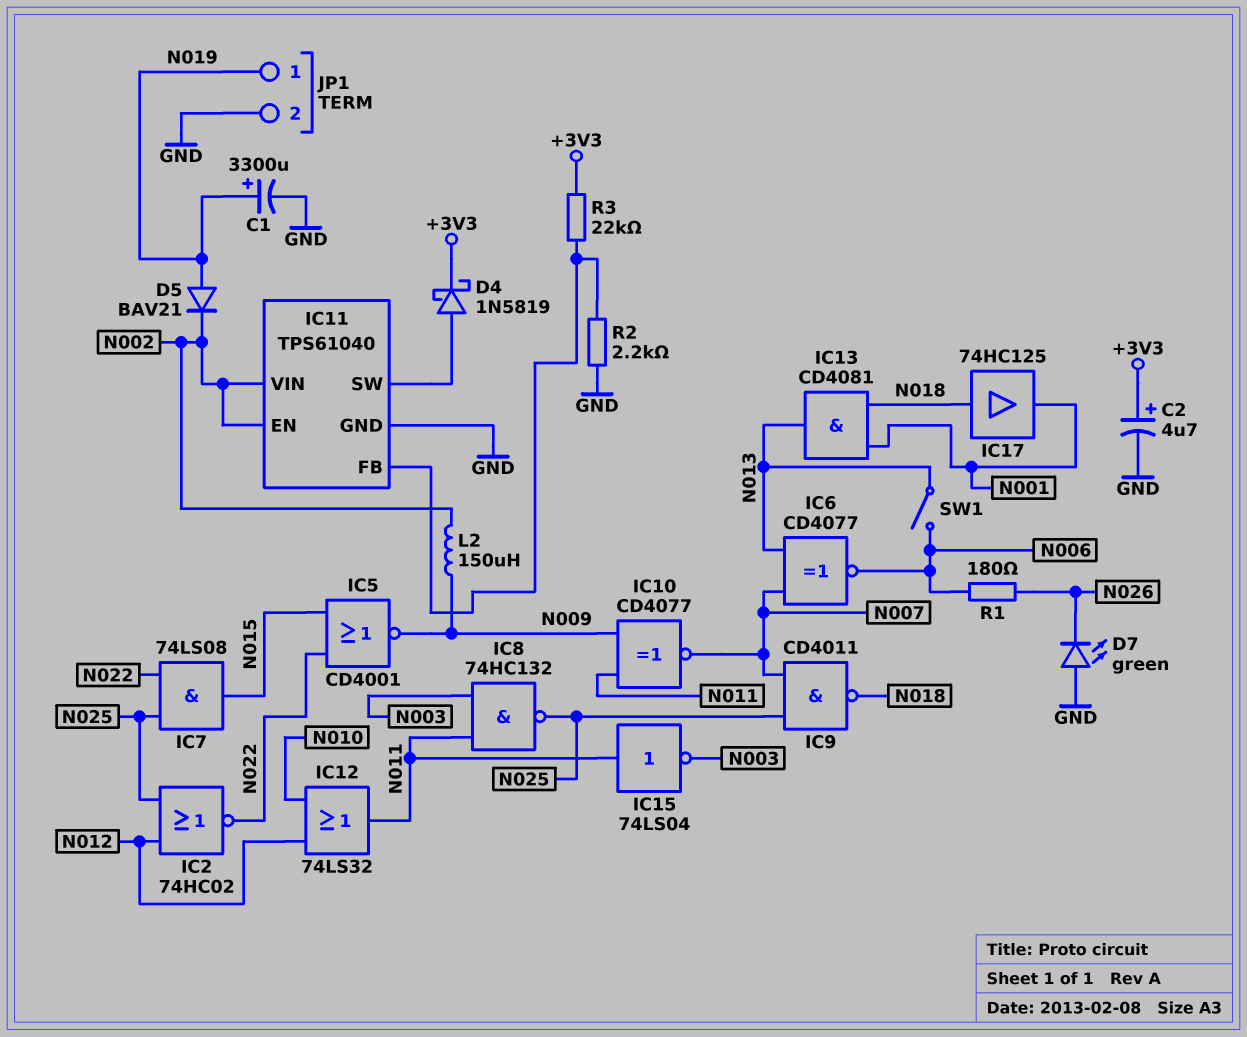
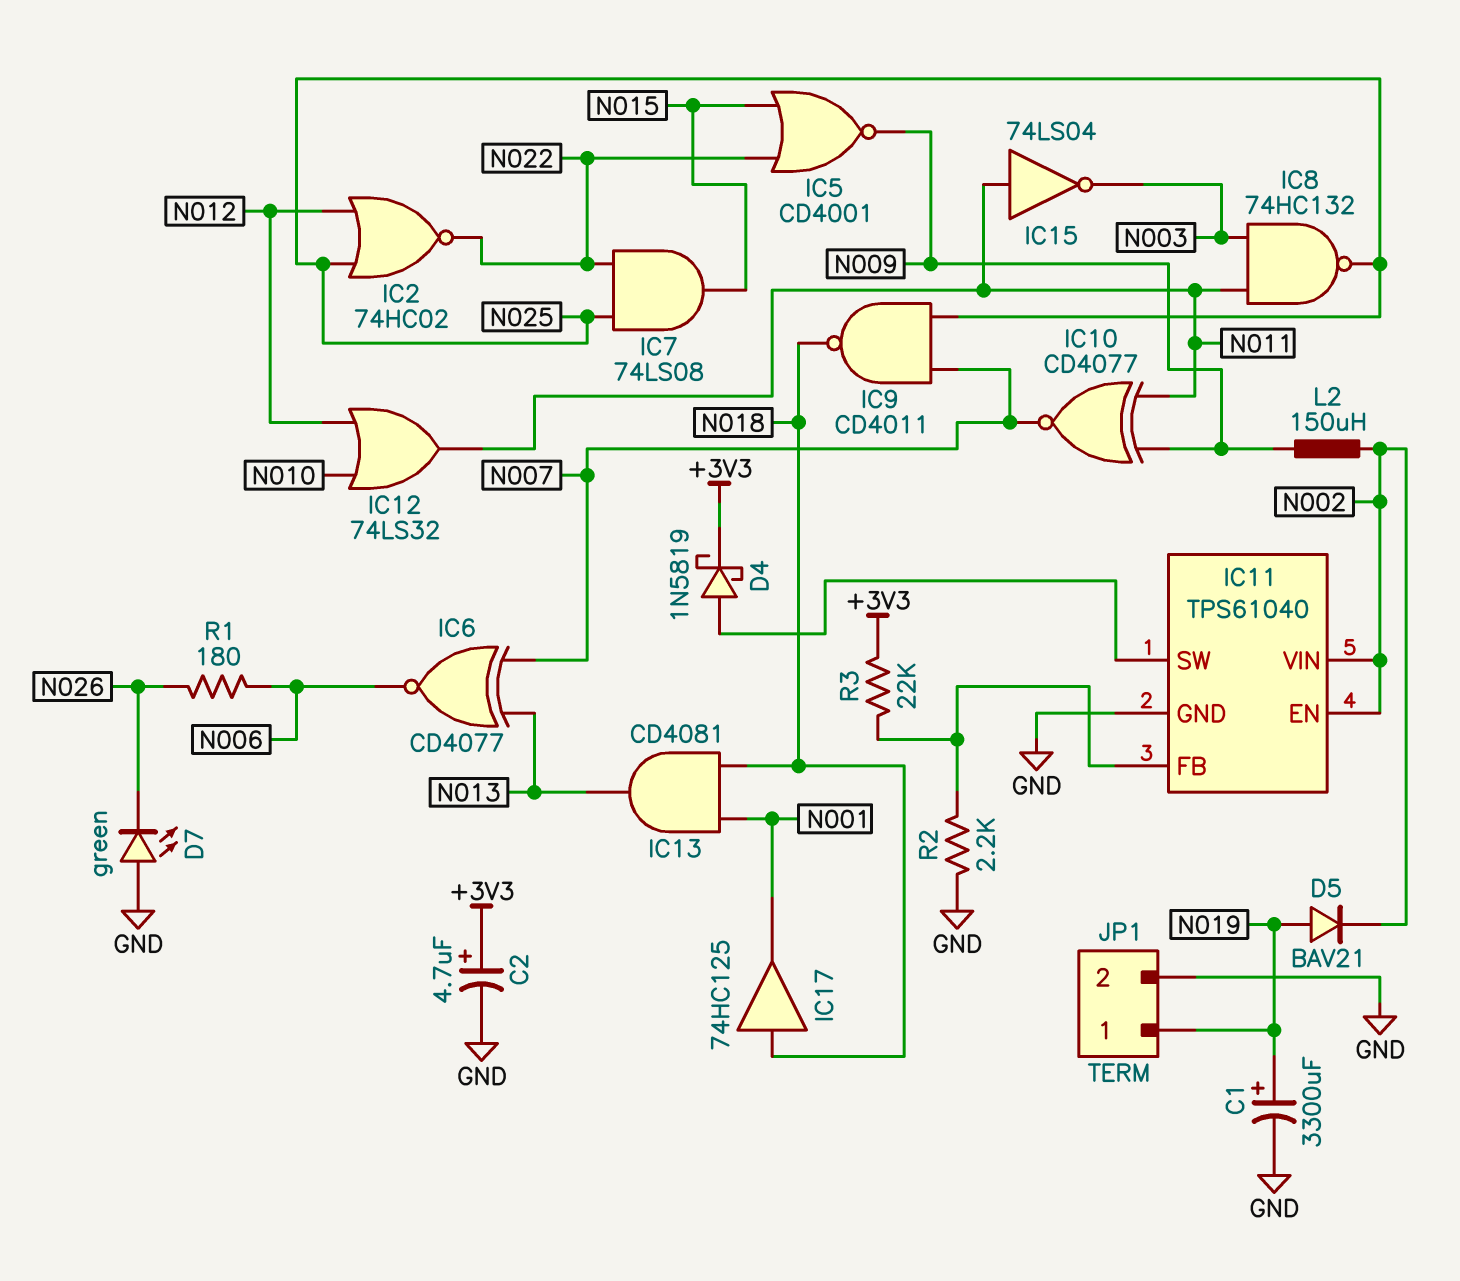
SW1: switch (N006, N013) -> none

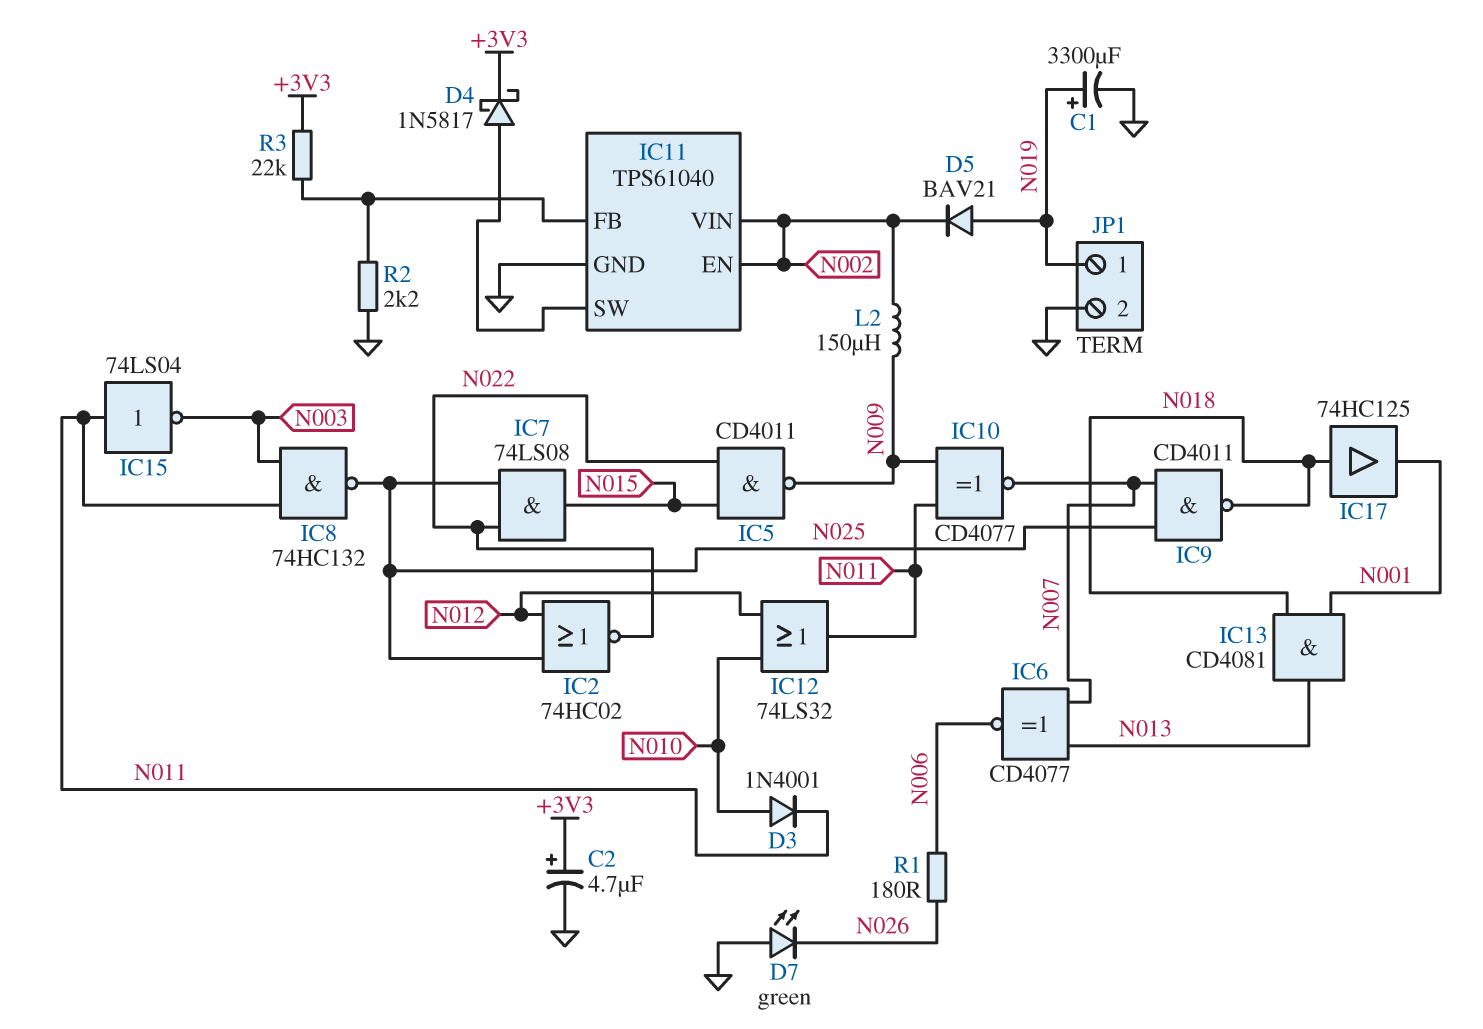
D3: none -> diode 1N4001 (A N010, K N011)
D4: schottky 1N5819 (A IC11/SW, K +3V3) -> schottky 1N5817 (A IC11/SW, K +3V3)
IC5: NOR CD4001 (in N015, in N022, out N009) -> NAND CD4011 (in N015, in N022, out N009)

